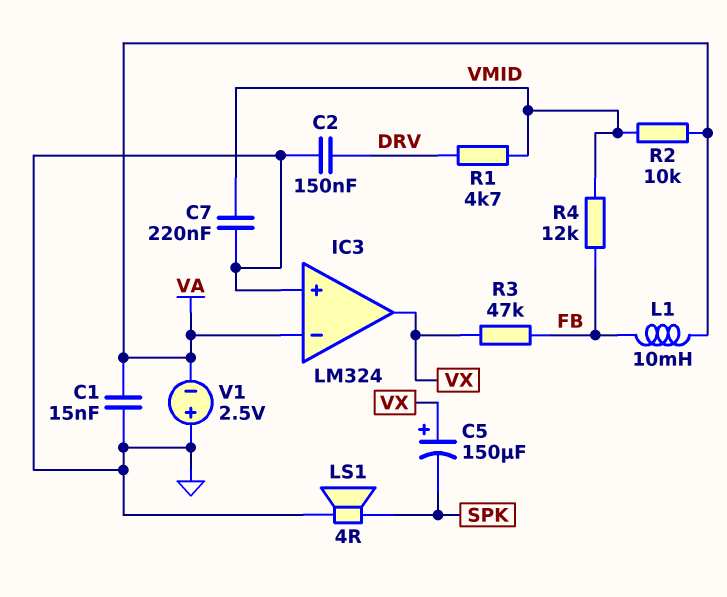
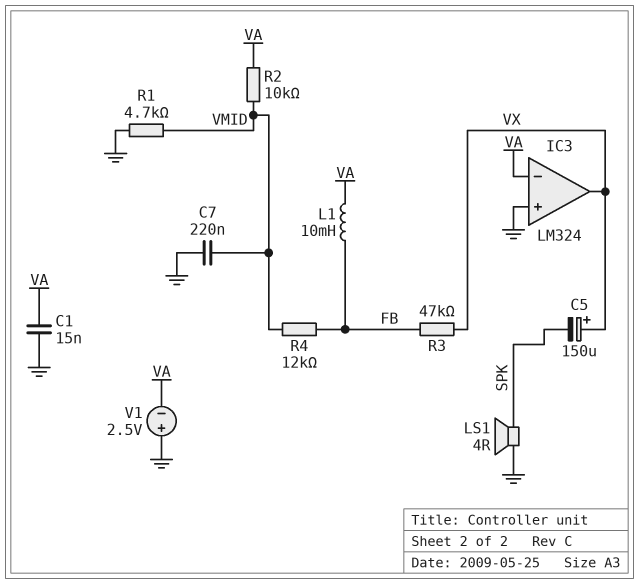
C2: 150nF (DRV, GND) -> none
R1: 4.7k (DRV, VMID) -> 4.7k (GND, VMID)

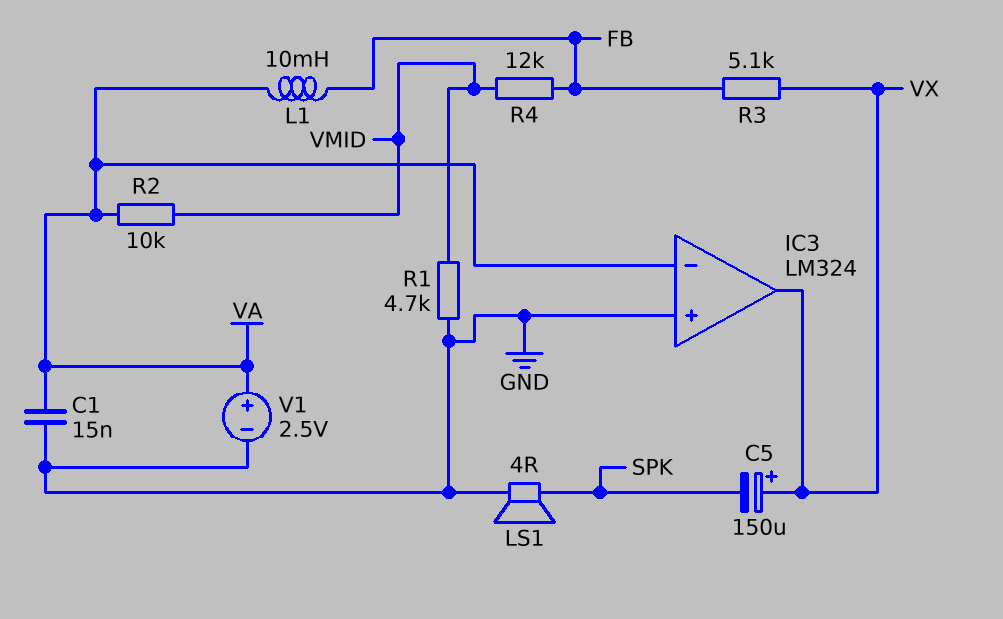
C7: 220nF (GND, VMID) -> none
R3: 47k (FB, VX) -> 5.1k (FB, VX)
V1: 2.5V (plus GND, minus VA) -> 2.5V (plus VA, minus GND)

